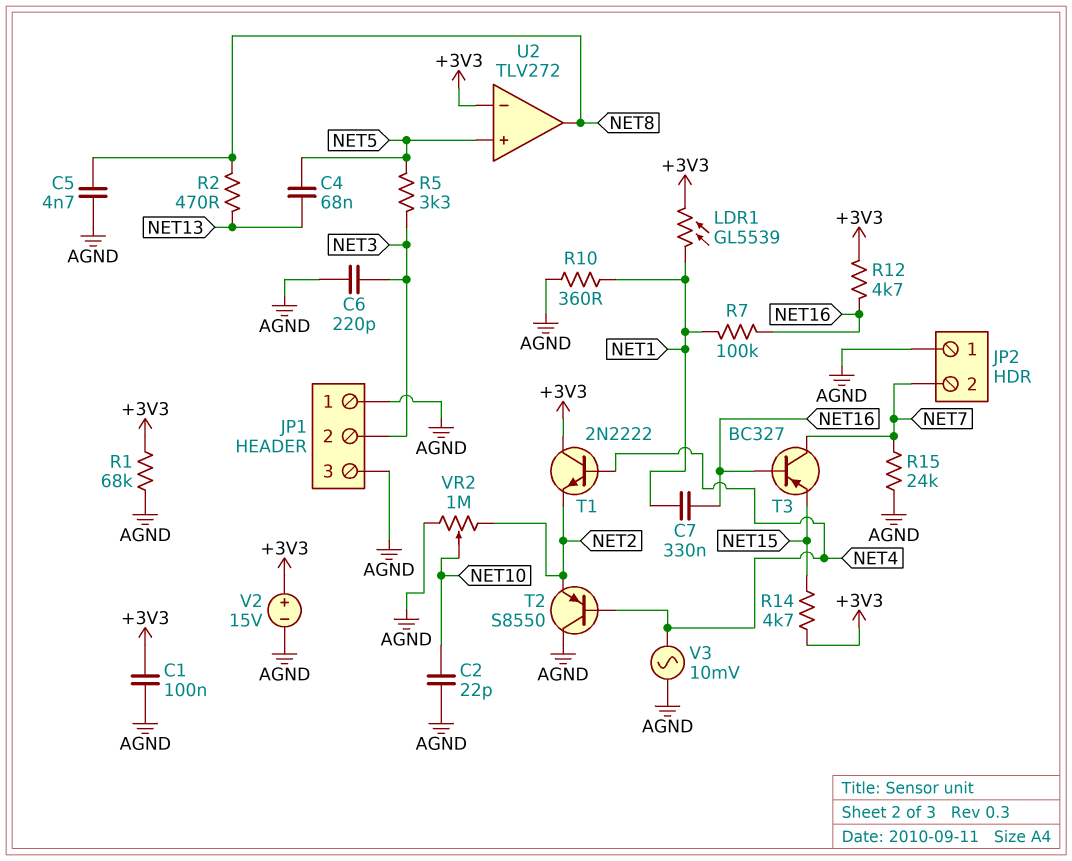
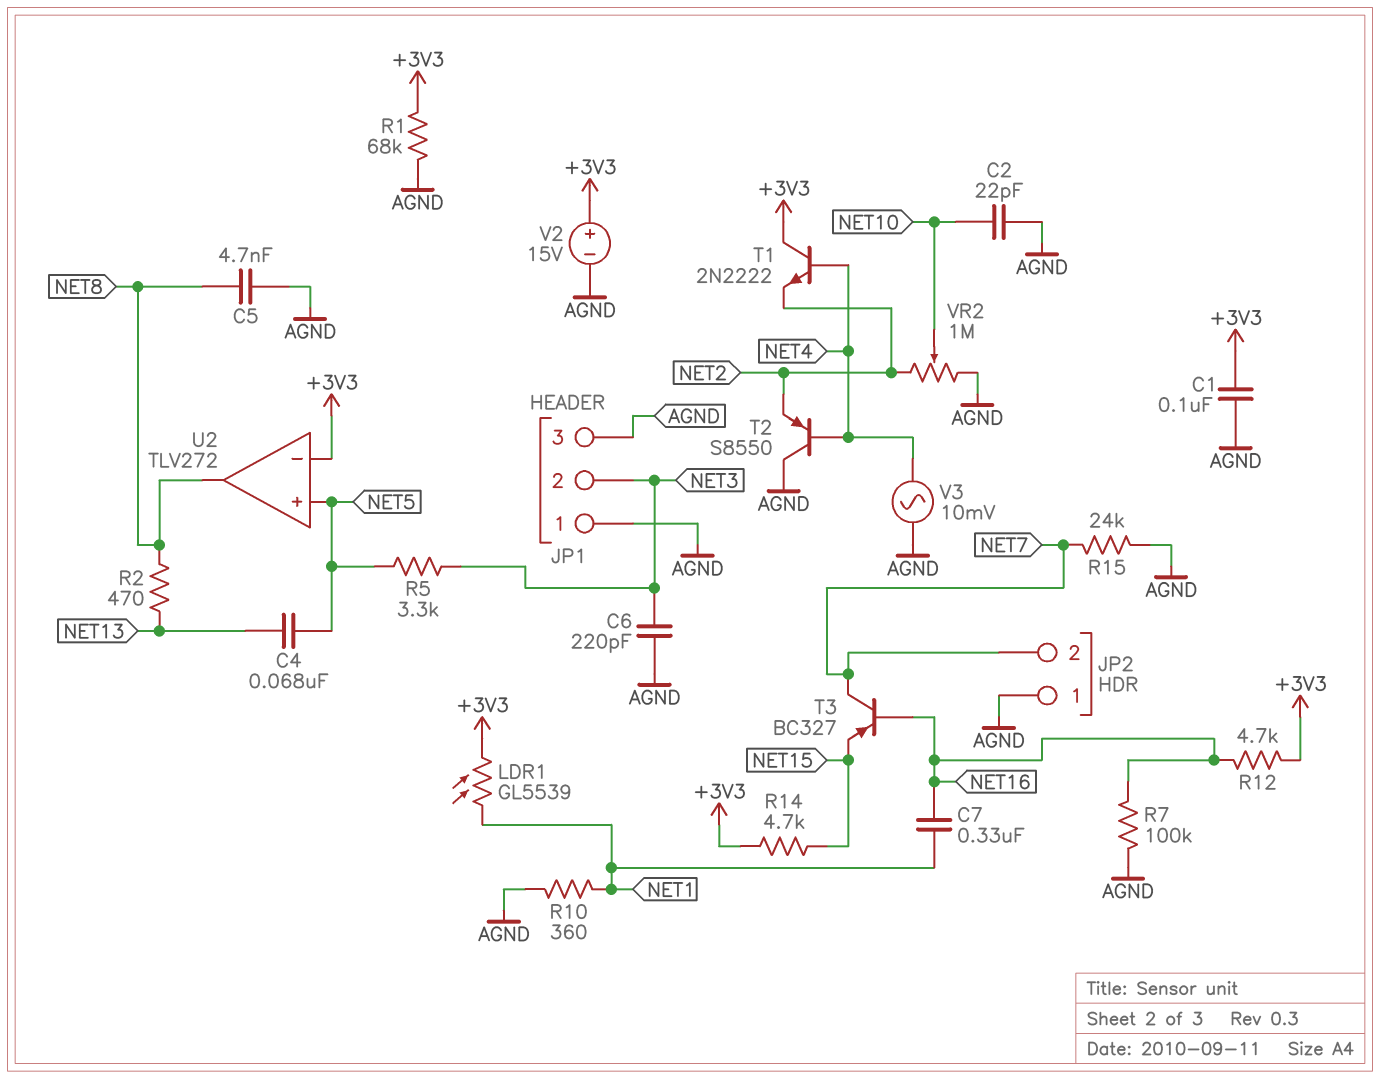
R7: 100k (NET1, NET16) -> 100k (AGND, NET16)

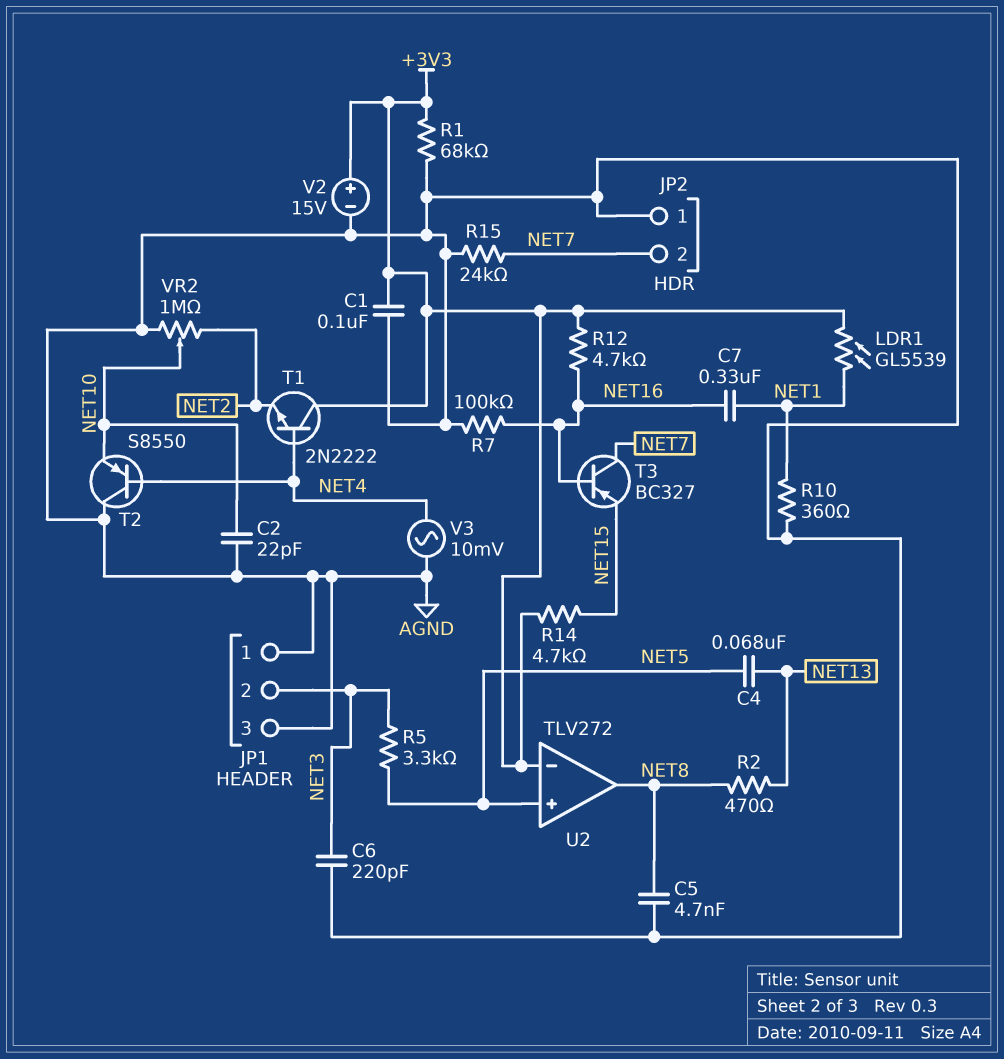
T2: PNP S8550 (B NET4, C AGND, E NET2) -> PNP S8550 (B NET4, C AGND, E NET10)

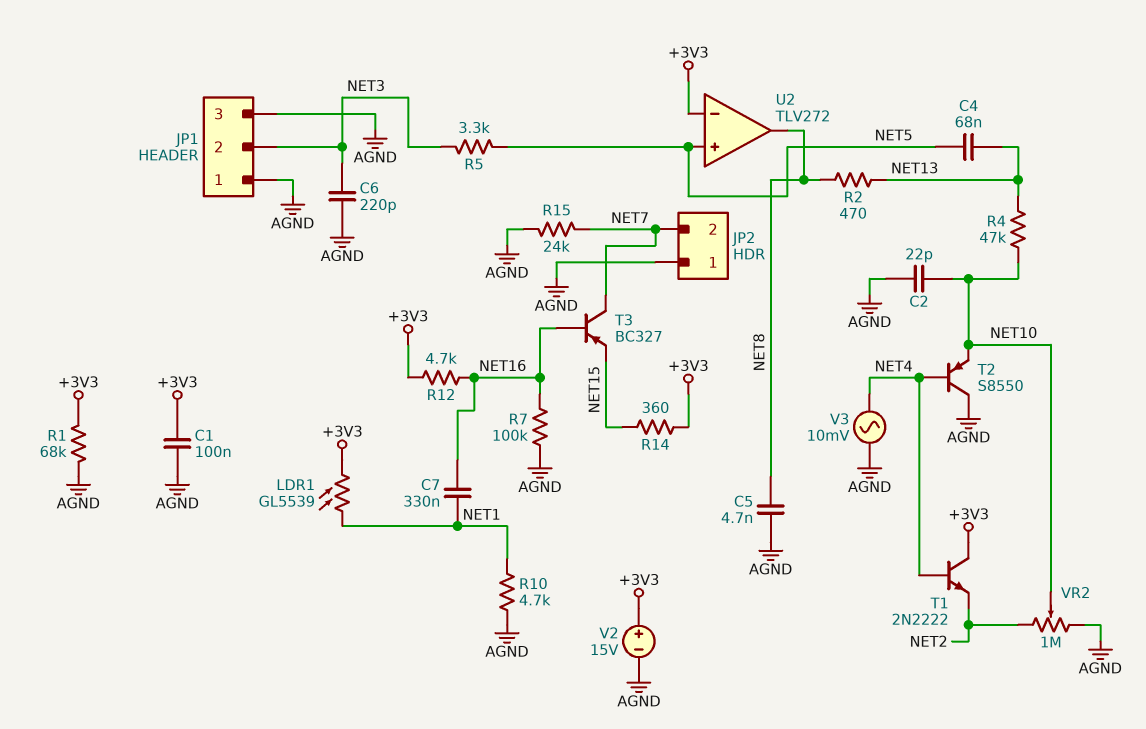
R4: none -> 47k (NET10, NET13)
R10: 360 (AGND, NET1) -> 4.7k (AGND, NET1)
R14: 4.7k (+3V3, NET15) -> 360 (+3V3, NET15)

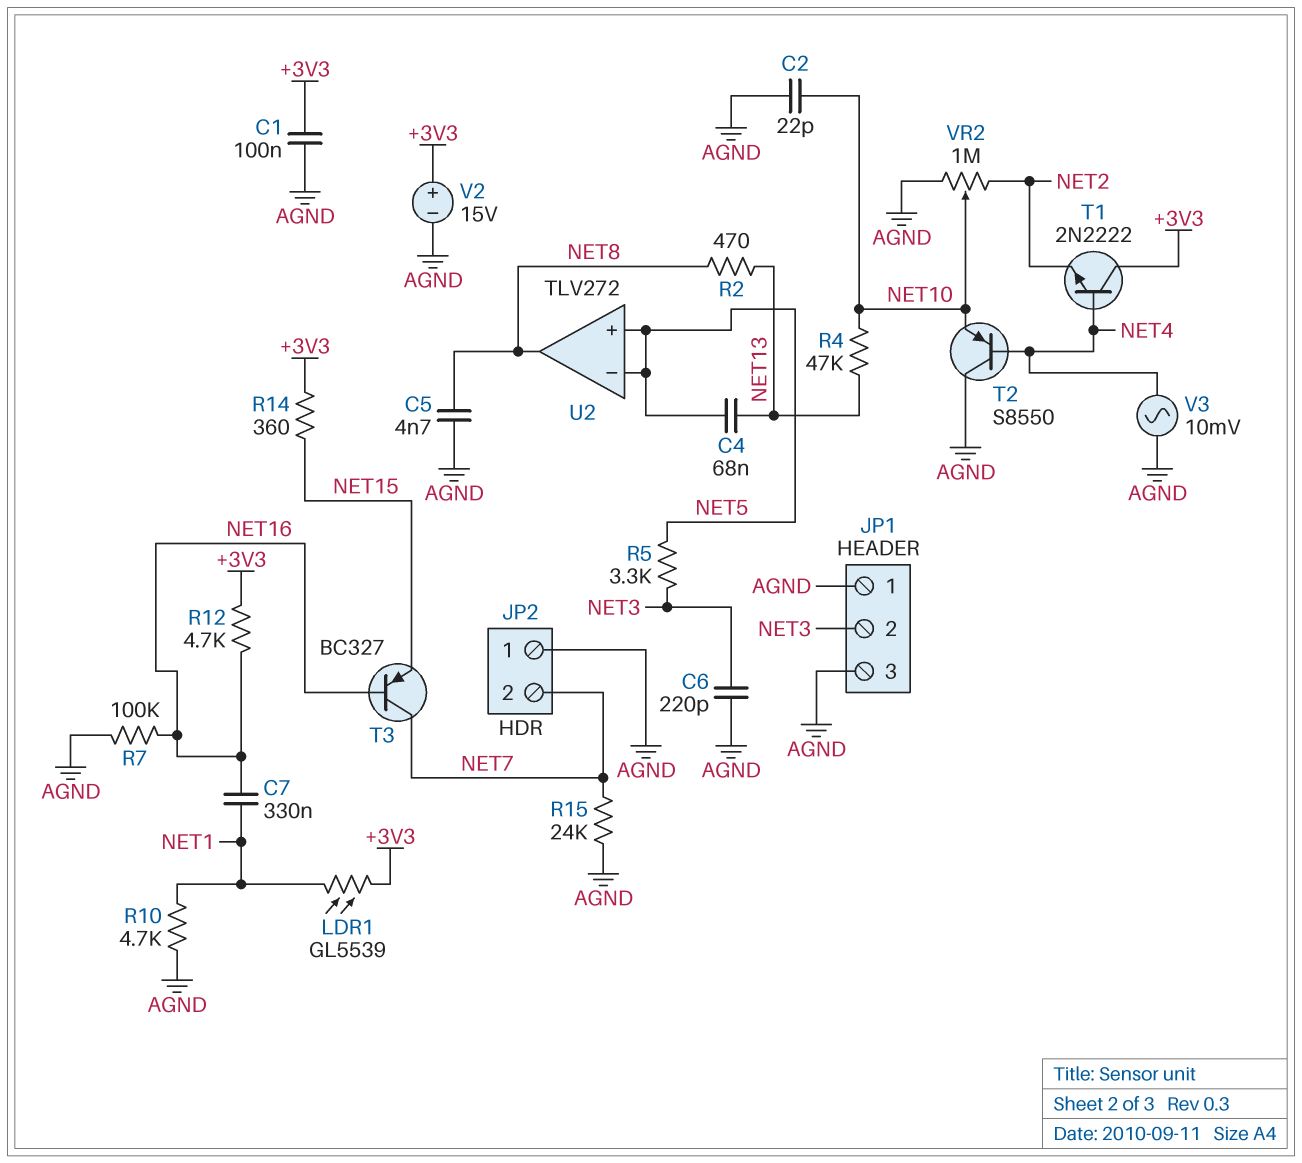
R1: 68k (+3V3, AGND) -> none
U2 pin in-: +3V3 -> NET5

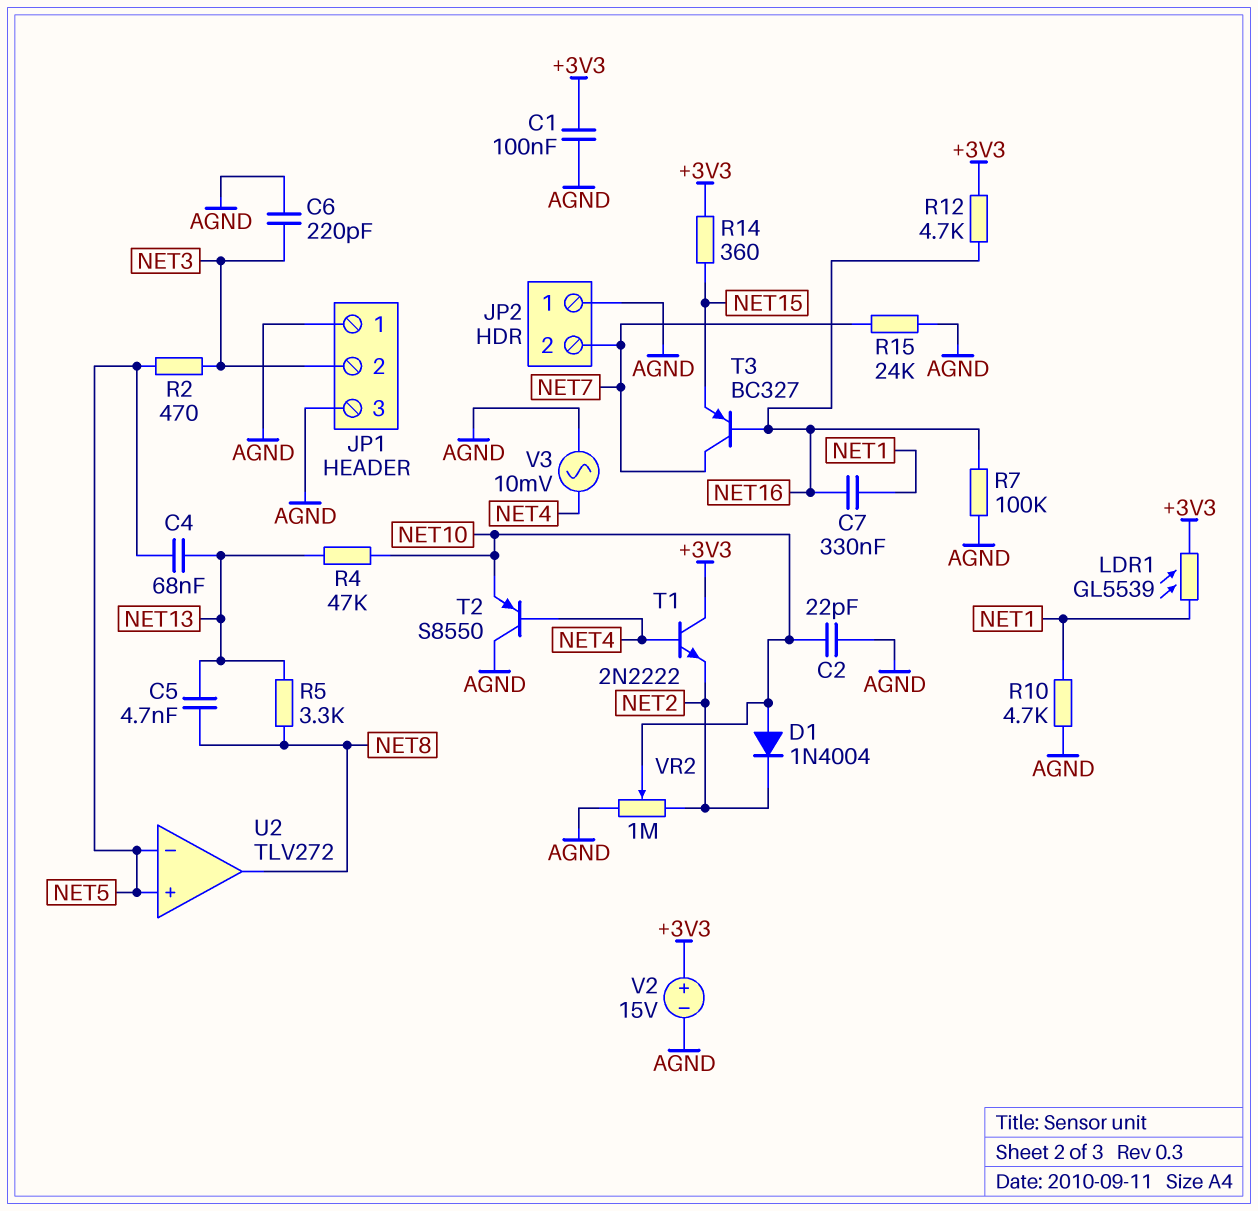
C5: 4.7nF (AGND, NET8) -> 4.7nF (NET8, NET13)
D1: none -> diode 1N4004 (A NET10, K NET2)
R2: 470 (NET8, NET13) -> 470 (NET3, NET5)
R5: 3.3k (NET3, NET5) -> 3.3k (NET8, NET13)

